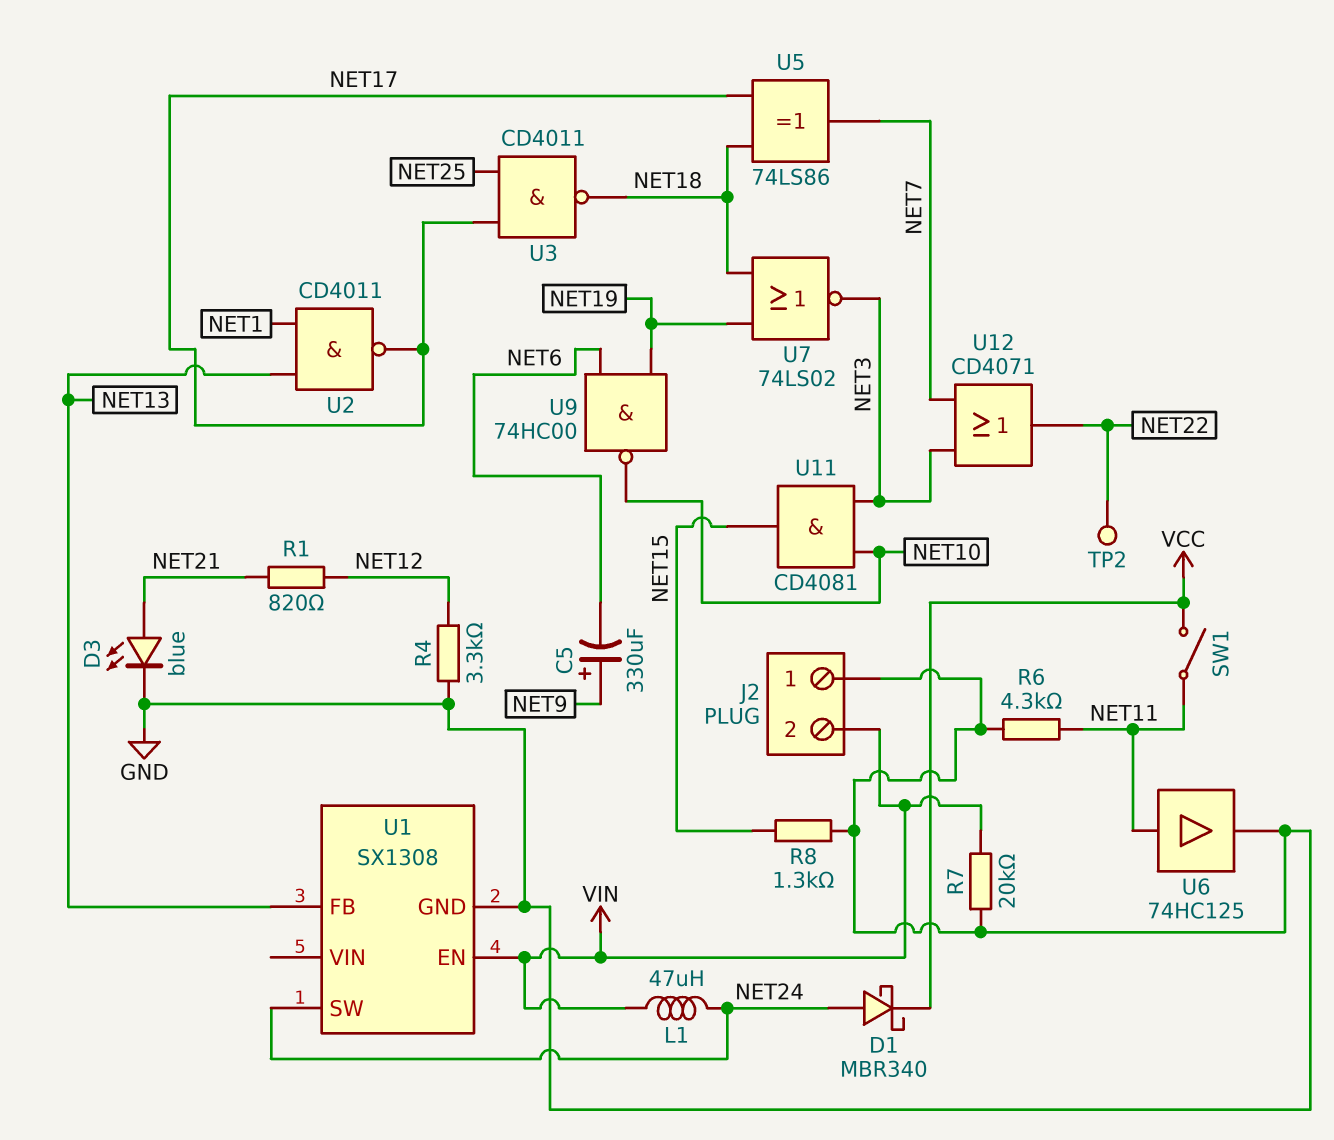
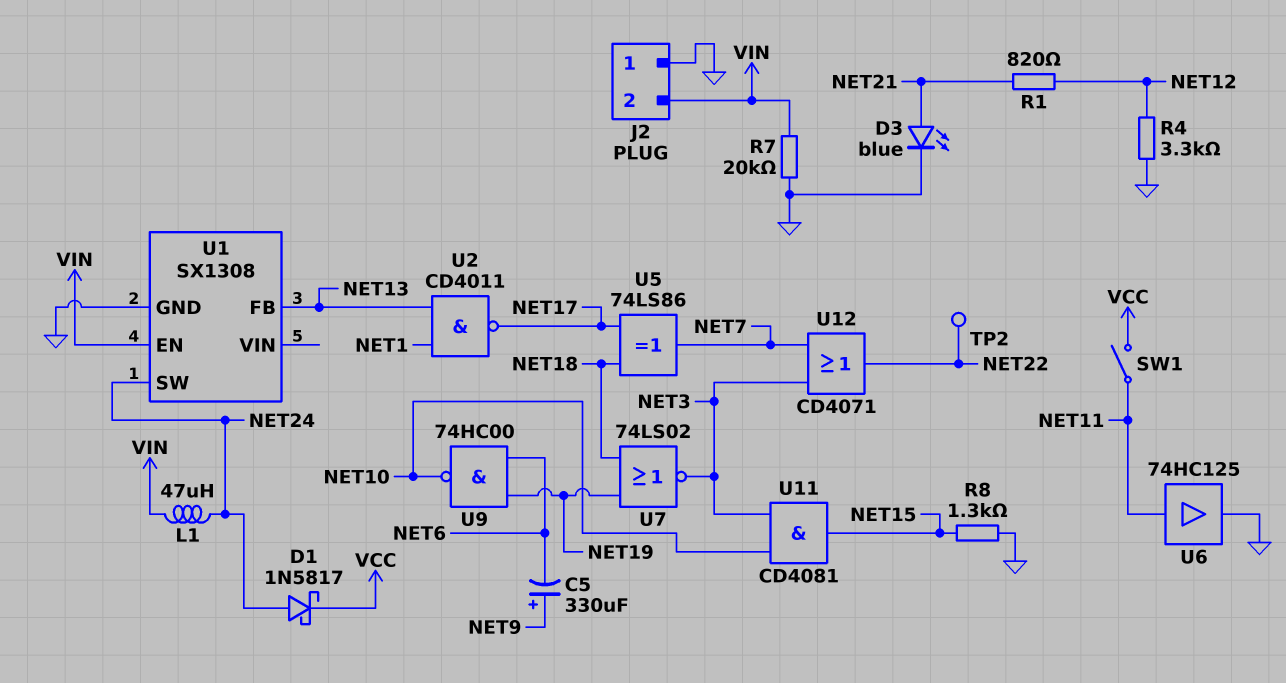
D1: schottky MBR340 (A NET24, K VCC) -> schottky 1N5817 (A NET24, K VCC)
R6: 4.3k (GND, NET11) -> none
U3: NAND CD4011 (in NET17, in NET25, out NET18) -> none

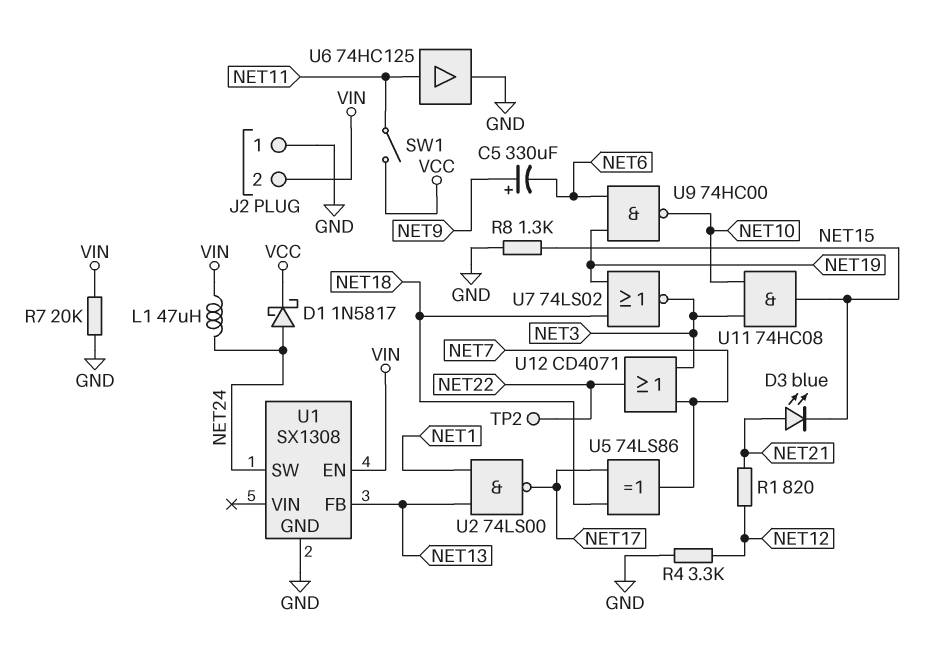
D3: LED blue (A NET21, K GND) -> LED blue (A NET21, K NET15)
U2: NAND CD4011 (in NET1, in NET13, out NET17) -> NAND 74LS00 (in NET1, in NET13, out NET17)
U11: AND CD4081 (in NET3, in NET10, out NET15) -> AND 74HC08 (in NET3, in NET10, out NET15)

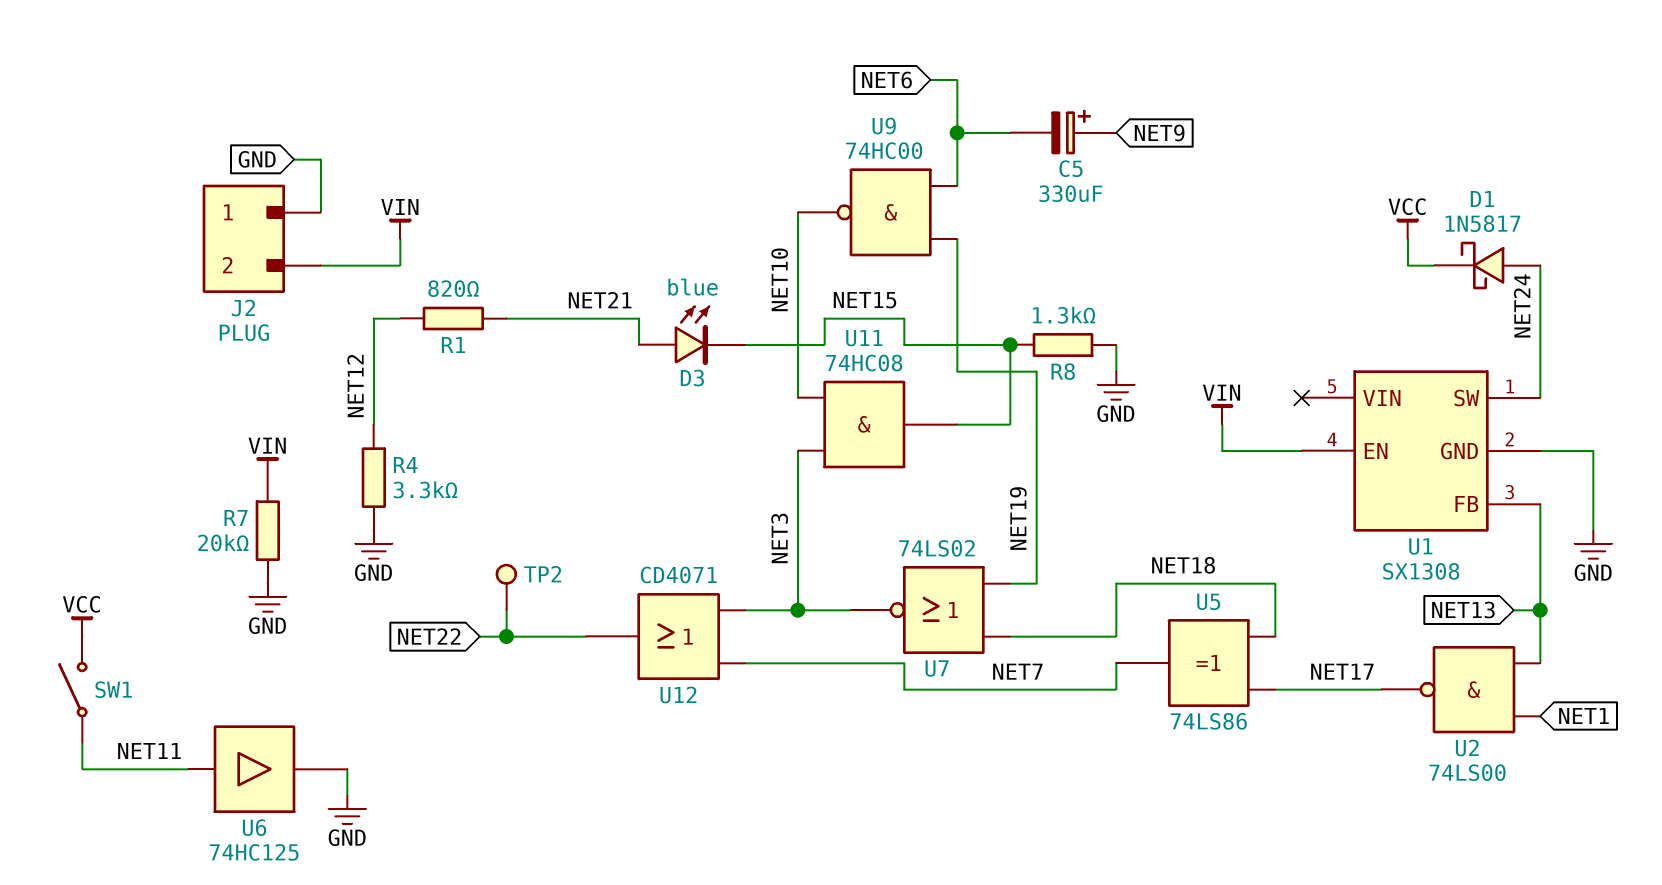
L1: 47uH (NET24, VIN) -> none

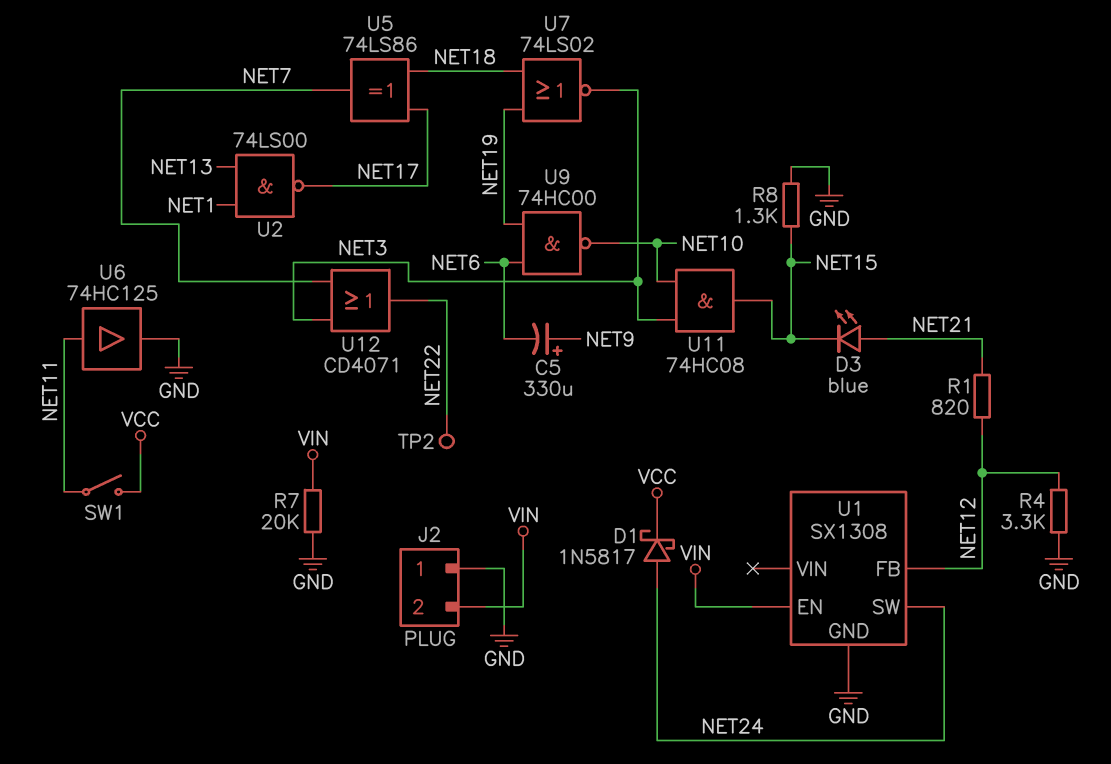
U1 pin FB: NET13 -> NET12

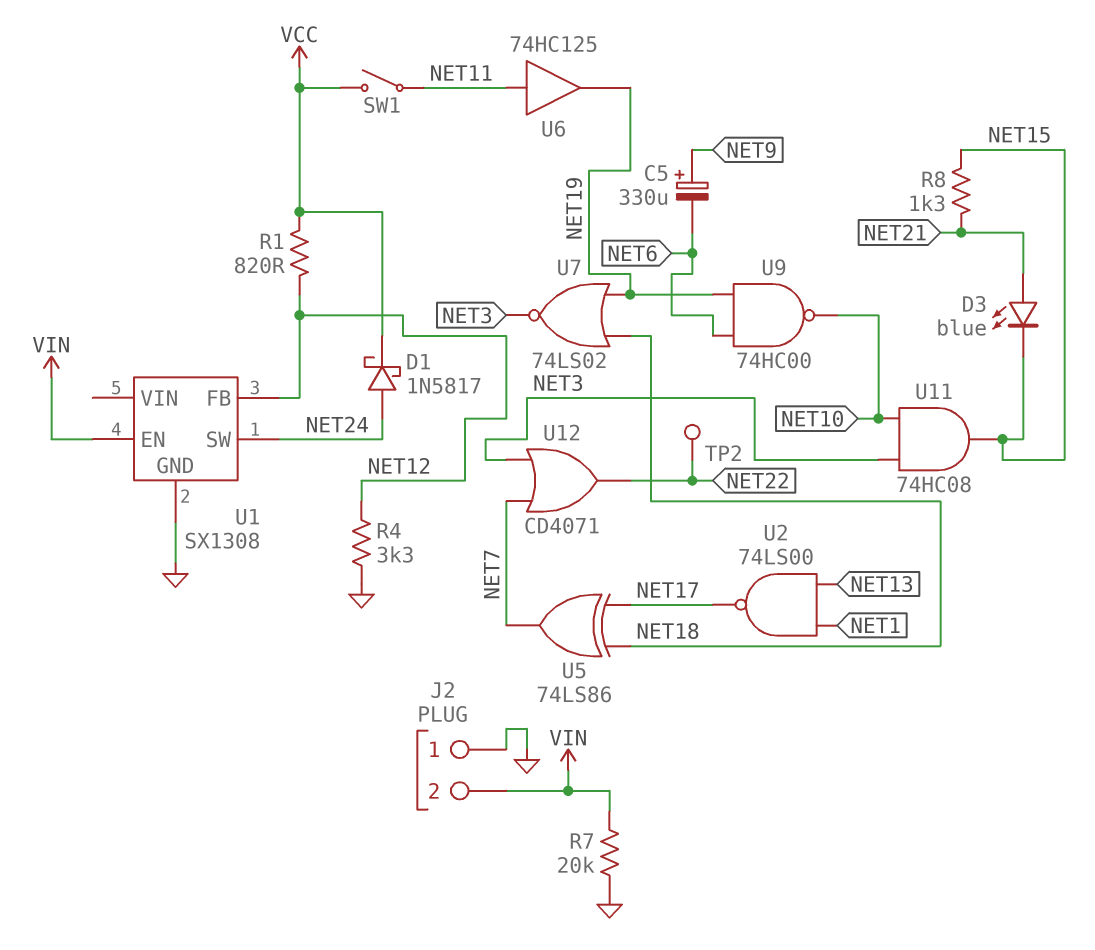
R1: 820 (NET12, NET21) -> 820 (NET12, VCC)
R8: 1.3k (GND, NET15) -> 1.3k (NET15, NET21)
U6: buffer 74HC125 (in NET11, out GND) -> buffer 74HC125 (in NET11, out NET19)

